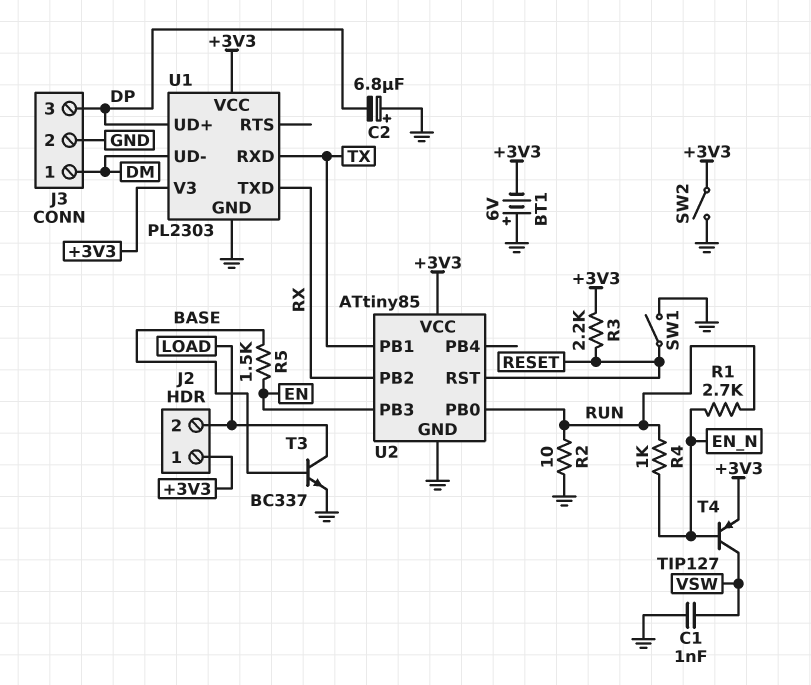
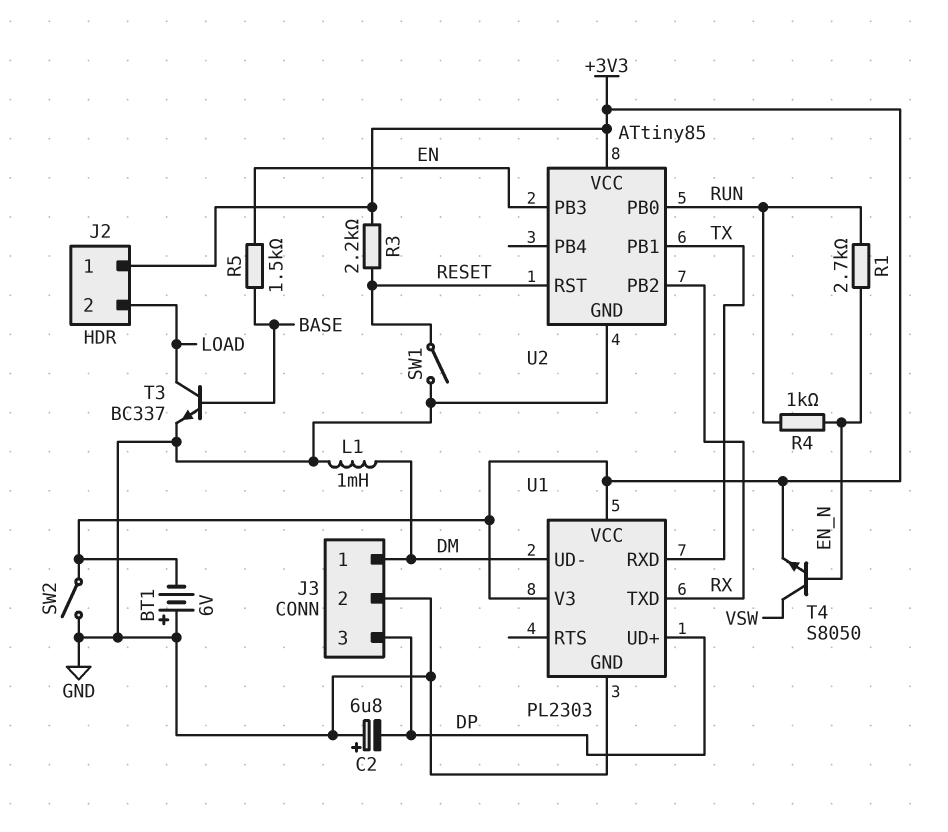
C1: 1nF (GND, VSW) -> none
L1: none -> 1mH (DM, GND)
R2: 10 (GND, RUN) -> none
T4: PNP TIP127 (B EN_N, C VSW, E +3V3) -> NPN S8050 (B EN_N, C VSW, E +3V3)

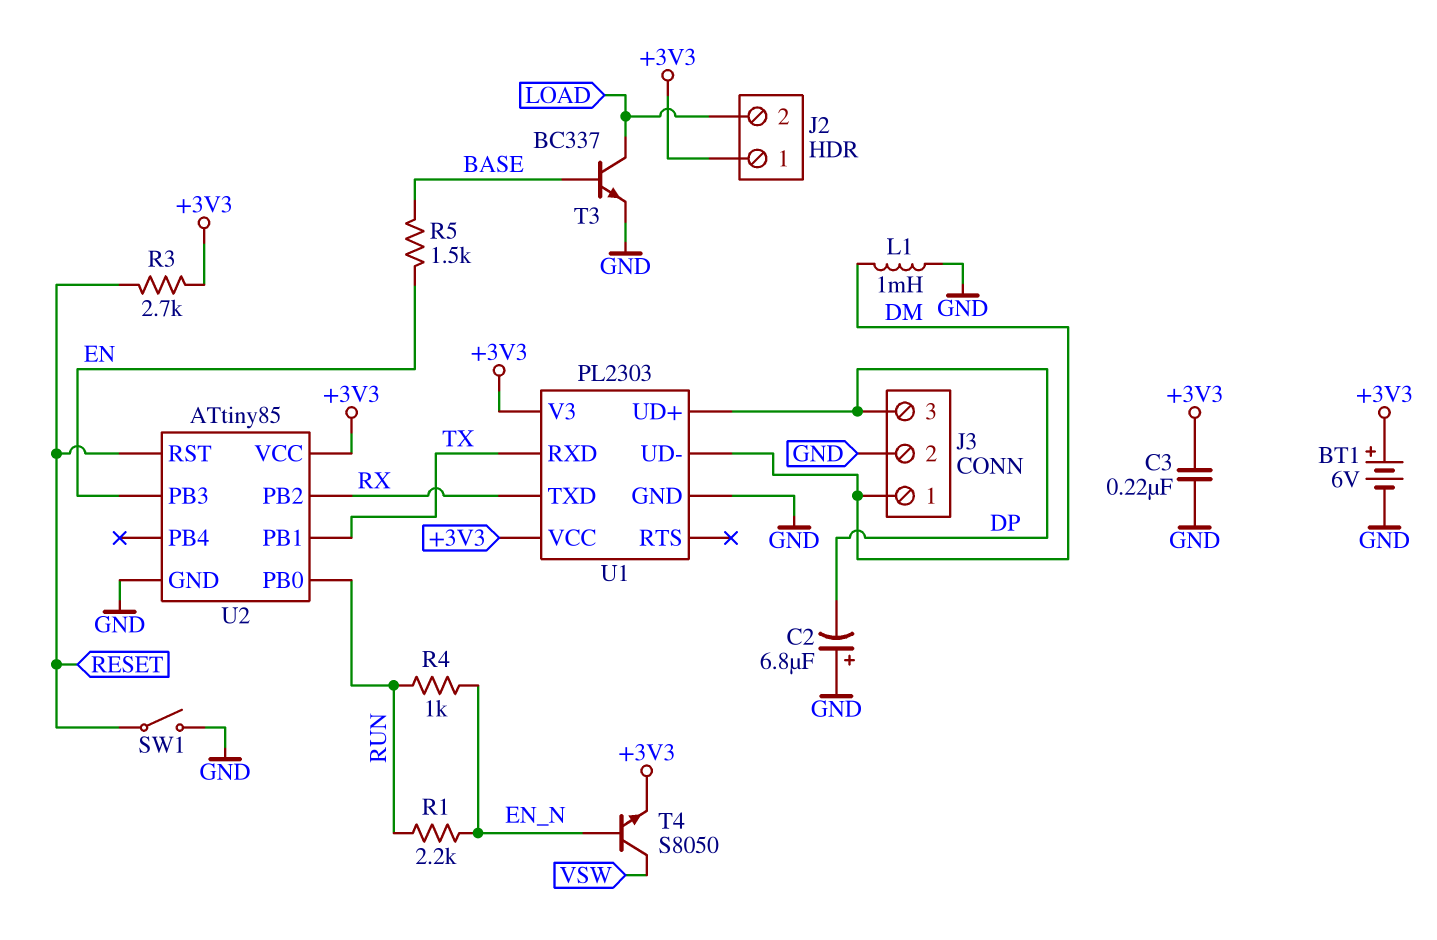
BT1: 6V (plus GND, minus +3V3) -> 6V (plus +3V3, minus GND)
C3: none -> 220nF (+3V3, GND)
R1: 2.7k (EN_N, RUN) -> 2.2k (EN_N, RUN)
R3: 2.2k (+3V3, RESET) -> 2.7k (+3V3, RESET)
SW2: switch (+3V3, GND) -> none

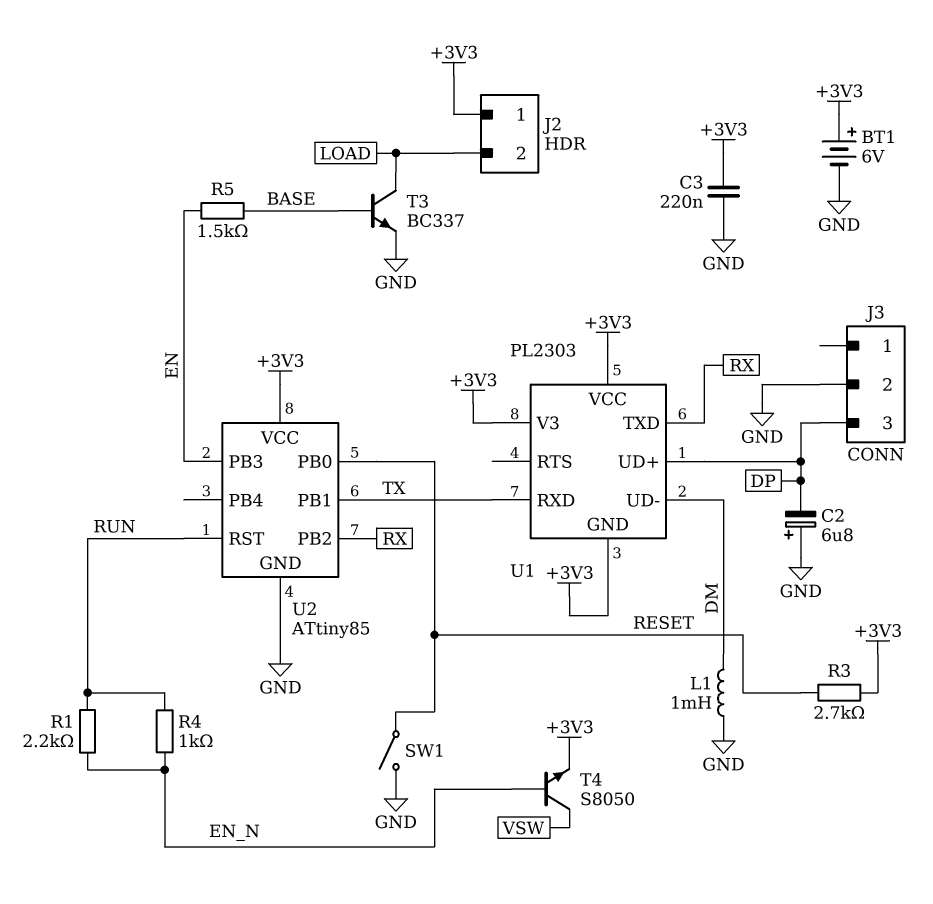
J3 pin 1: DM -> none
U1 pin GND: GND -> +3V3
U2 pin PB0: RUN -> RESET
U2 pin RST: RESET -> RUN

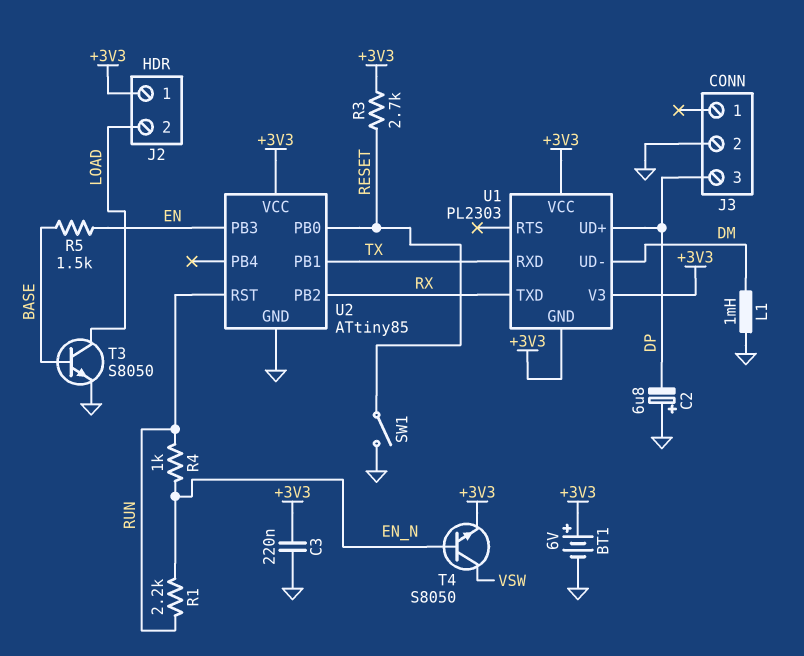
T3: NPN BC337 (B BASE, C LOAD, E GND) -> NPN S8050 (B BASE, C LOAD, E GND)

